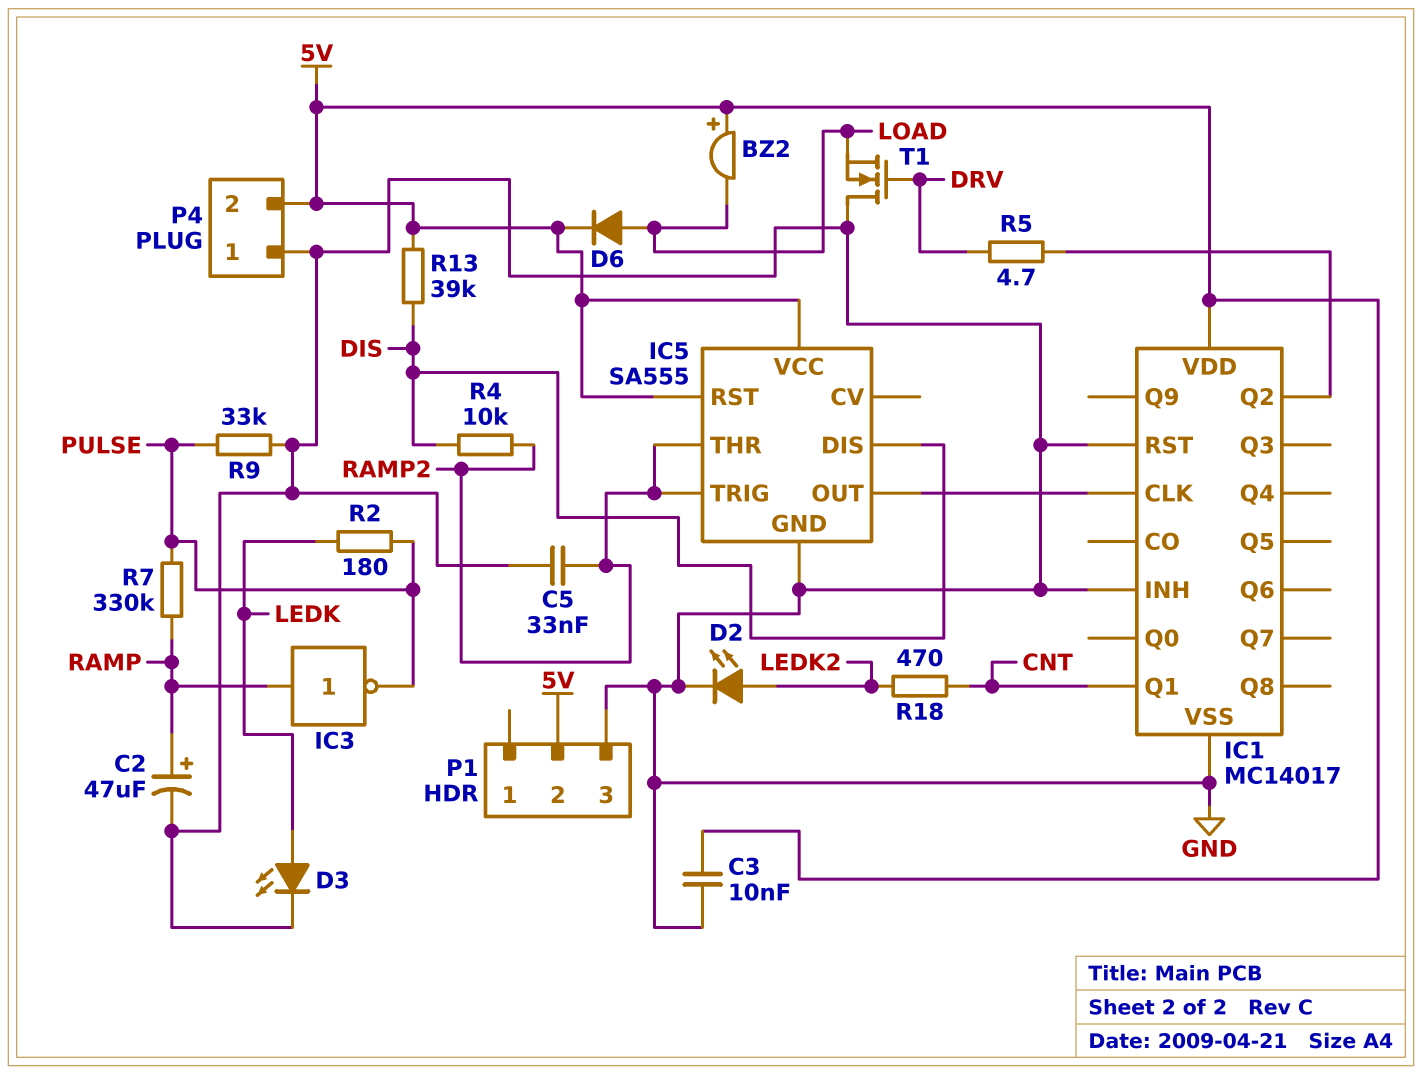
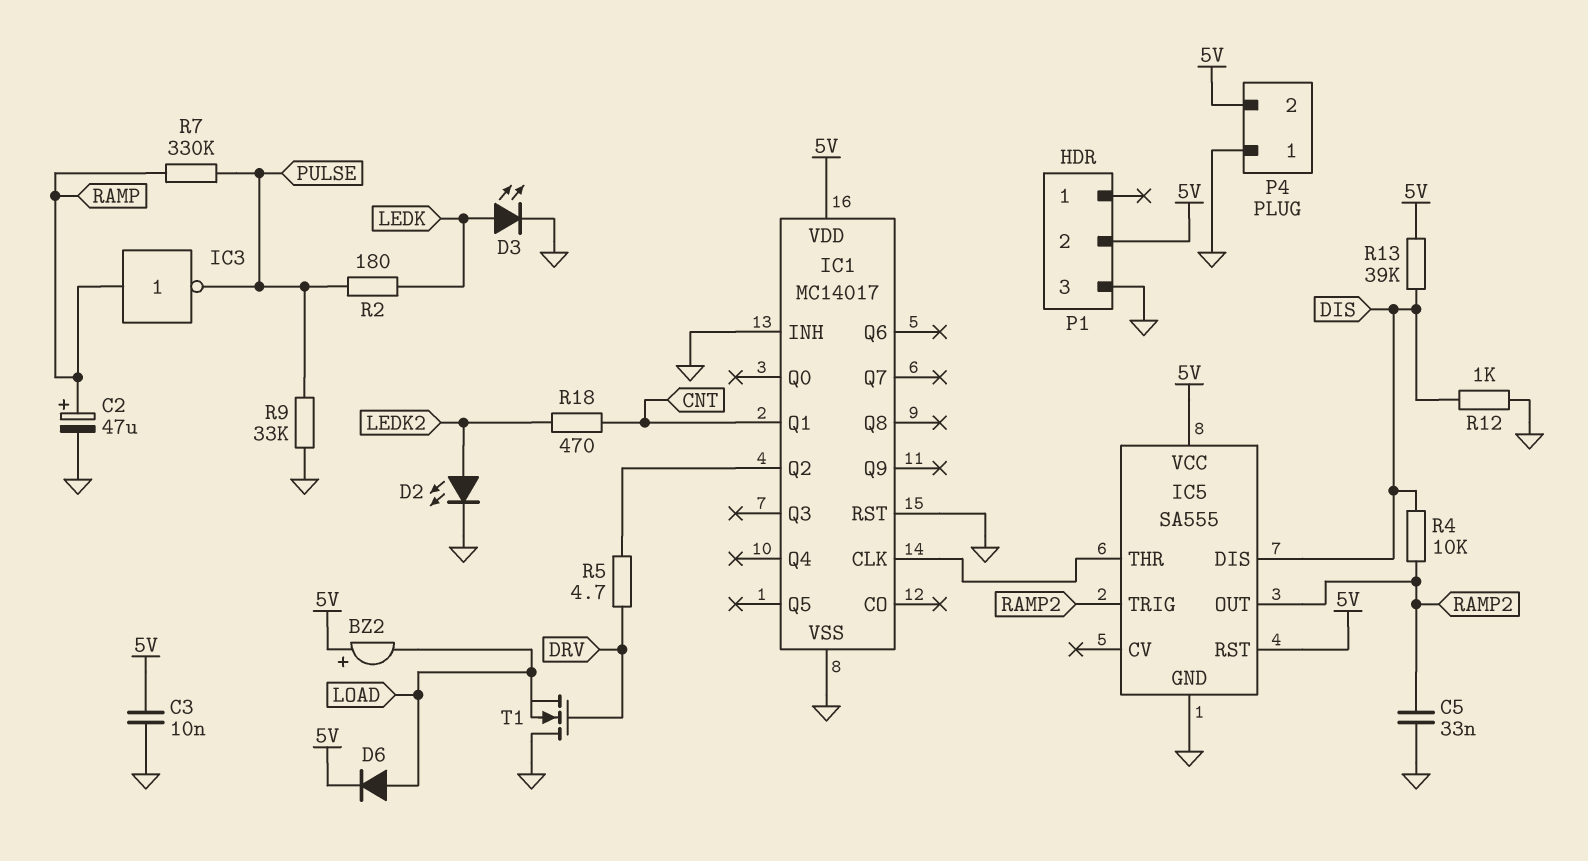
IC5 pin OUT: IC1/CLK -> RAMP2
IC5 pin THR: RAMP2 -> IC1/CLK
R12: none -> 1k (DIS, GND)

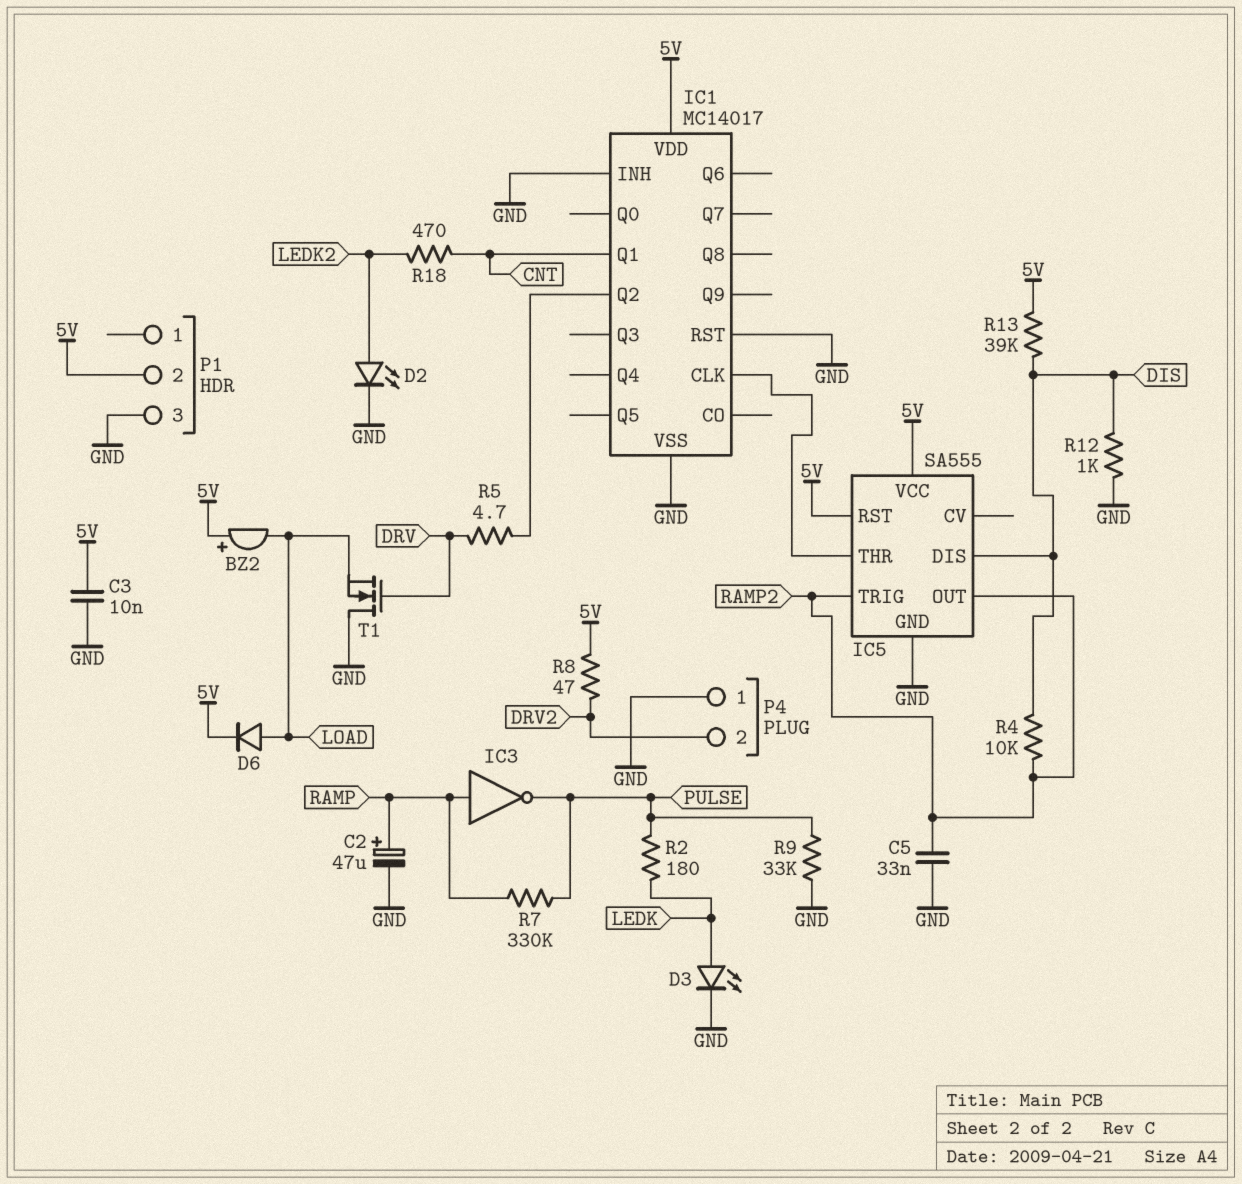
P4 pin 2: 5V -> DRV2
R8: none -> 47 (5V, DRV2)

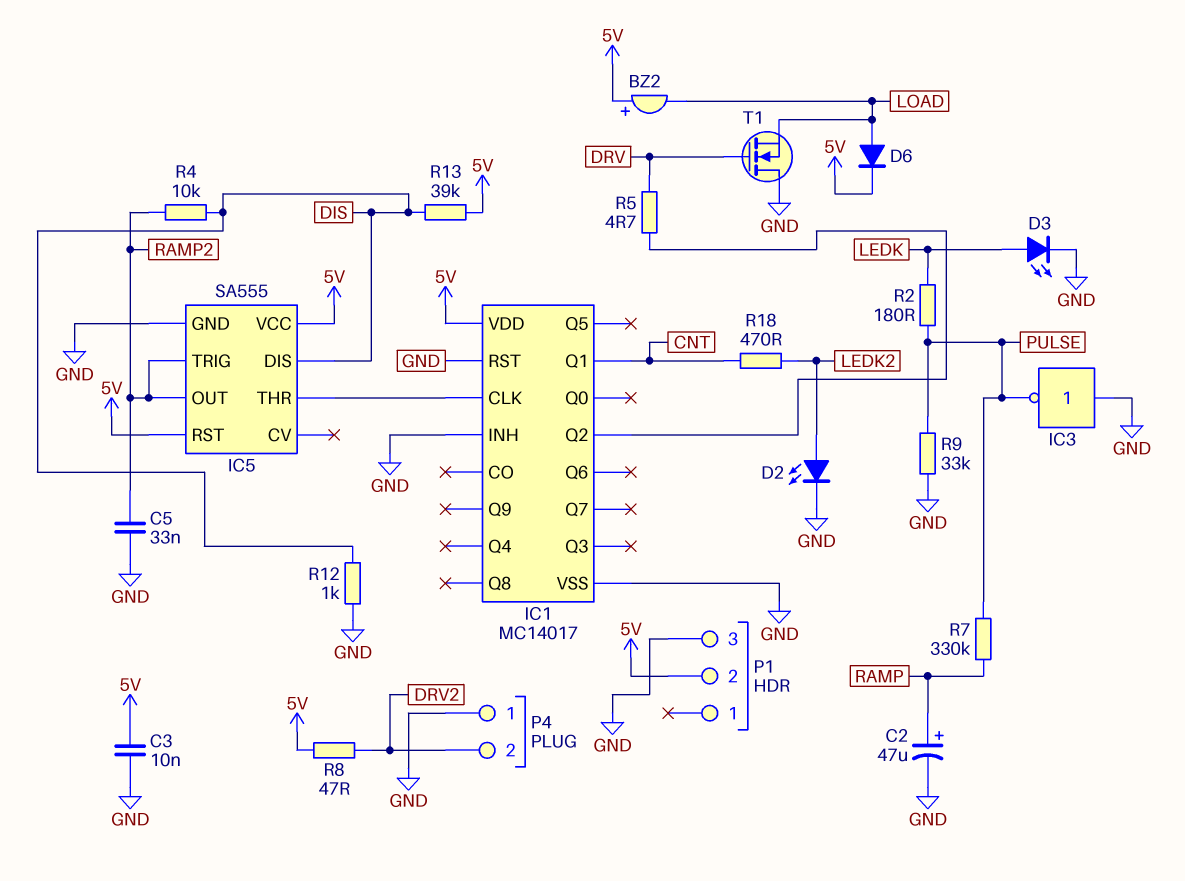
IC3: NOT (in RAMP, out PULSE) -> NOT (in GND, out PULSE)

